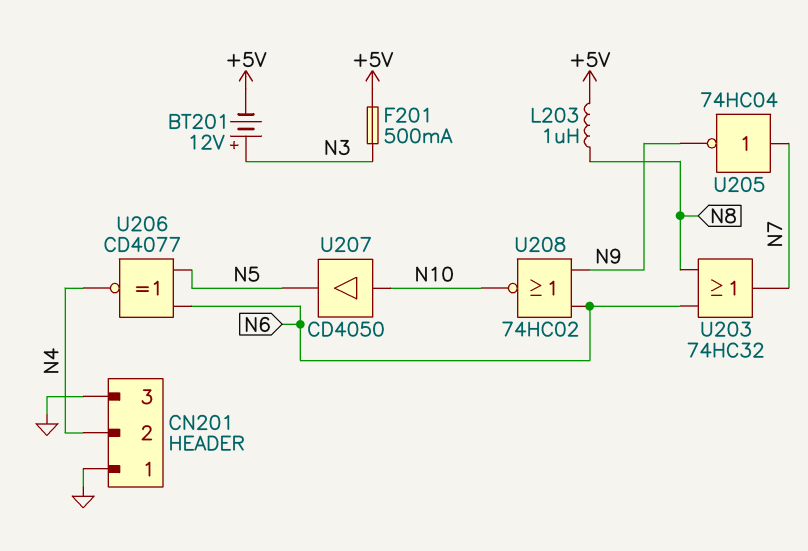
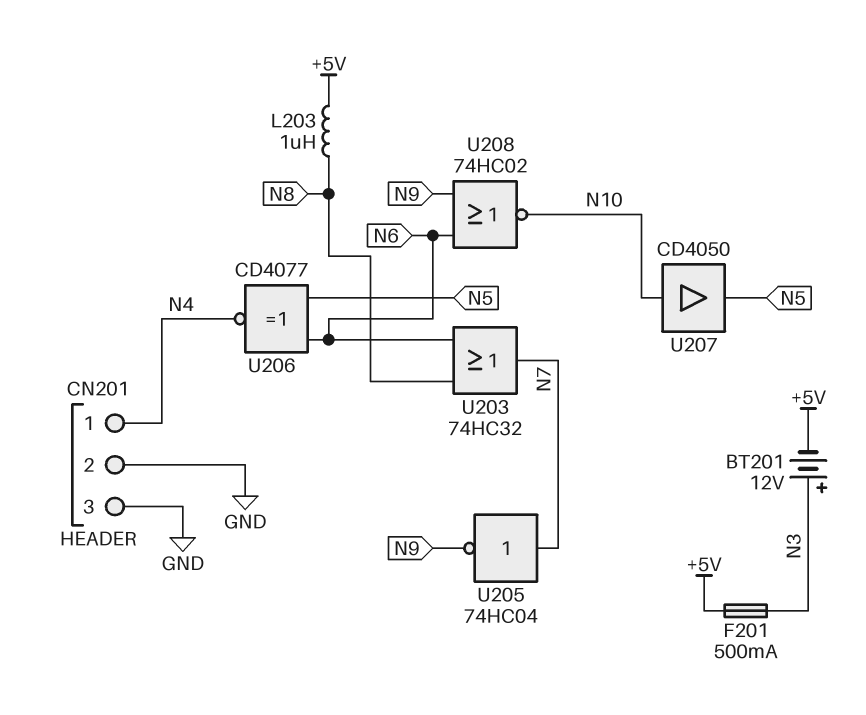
CN201 pin 1: GND -> N4
CN201 pin 2: N4 -> GND

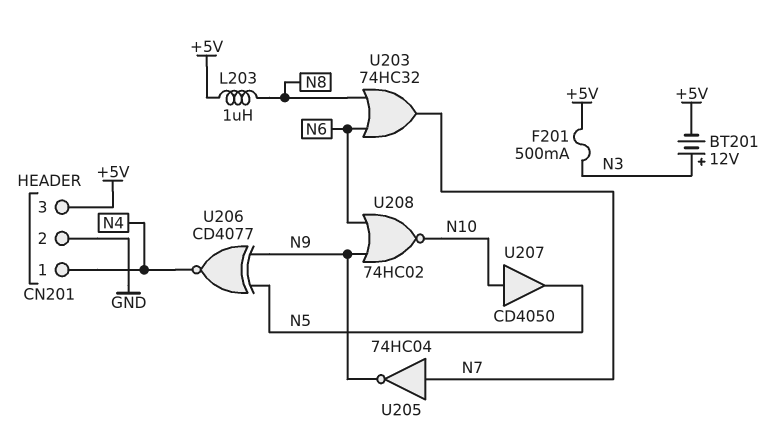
CN201 pin 3: GND -> +5V
U206: XNOR CD4077 (in N5, in N6, out N4) -> XNOR CD4077 (in N5, in N9, out N4)

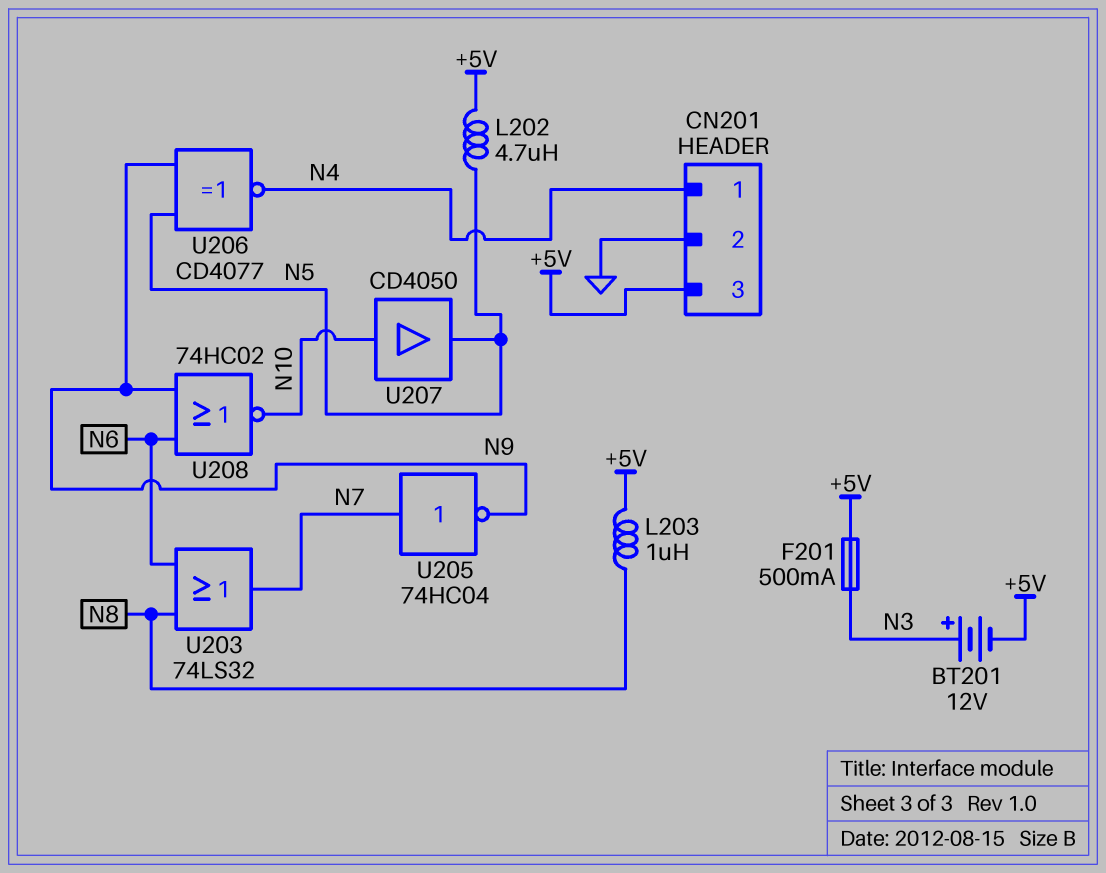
L202: none -> 4.7uH (+5V, N5)
U203: OR 74HC32 (in N6, in N8, out N7) -> OR 74LS32 (in N6, in N8, out N7)

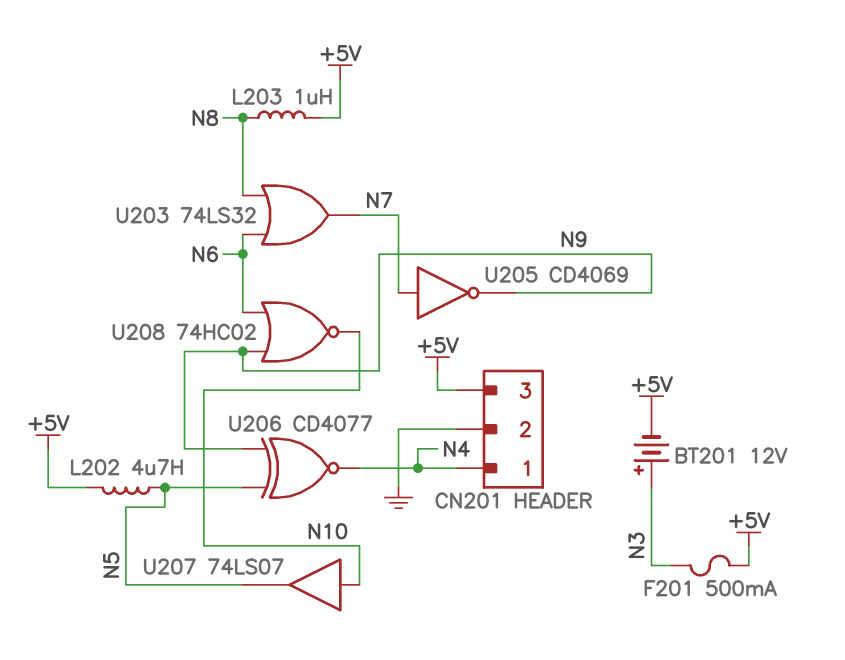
U205: NOT 74HC04 (in N7, out N9) -> NOT CD4069 (in N7, out N9)
U207: buffer CD4050 (in N10, out N5) -> buffer 74LS07 (in N10, out N5)

